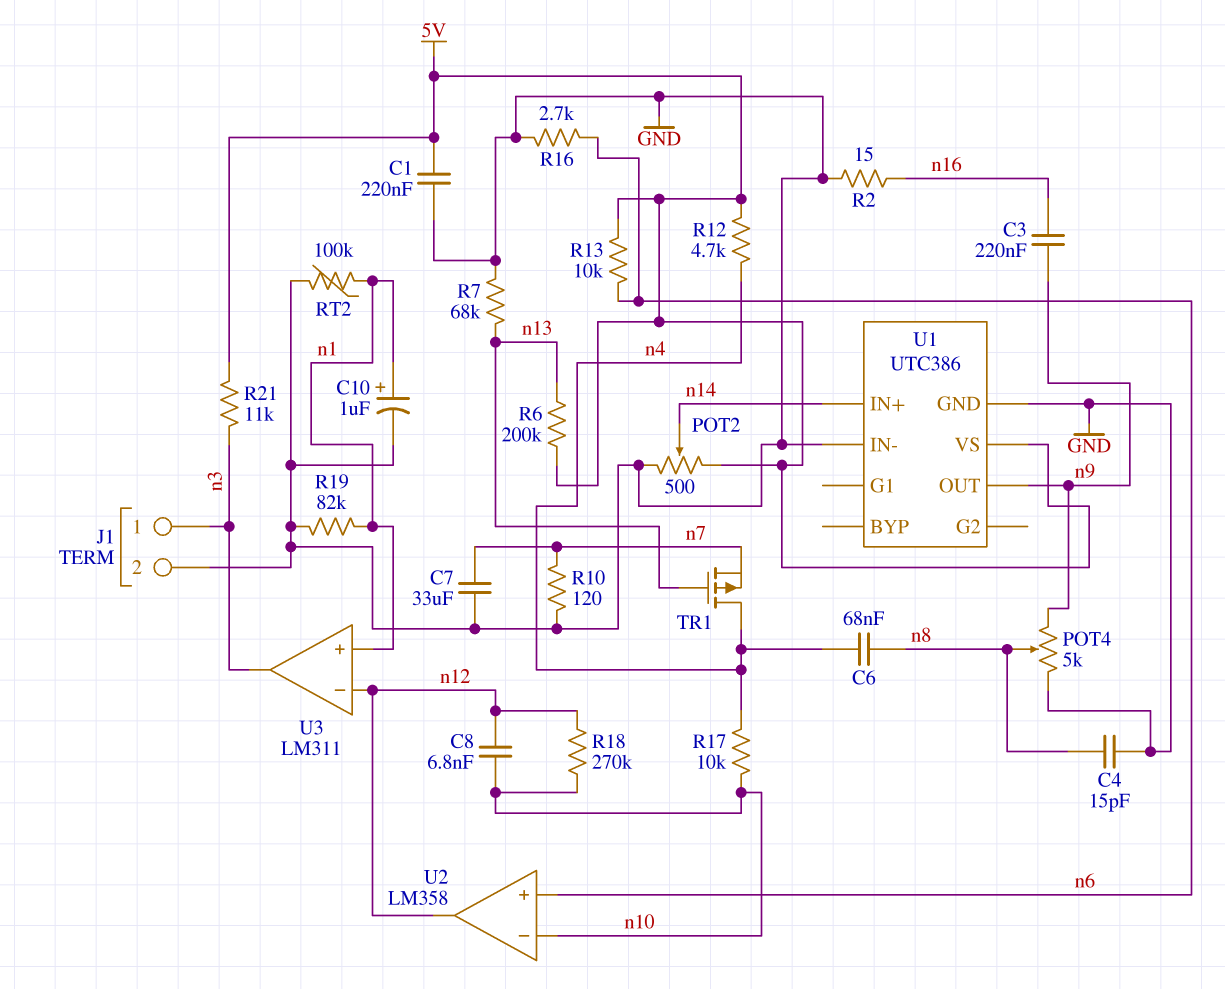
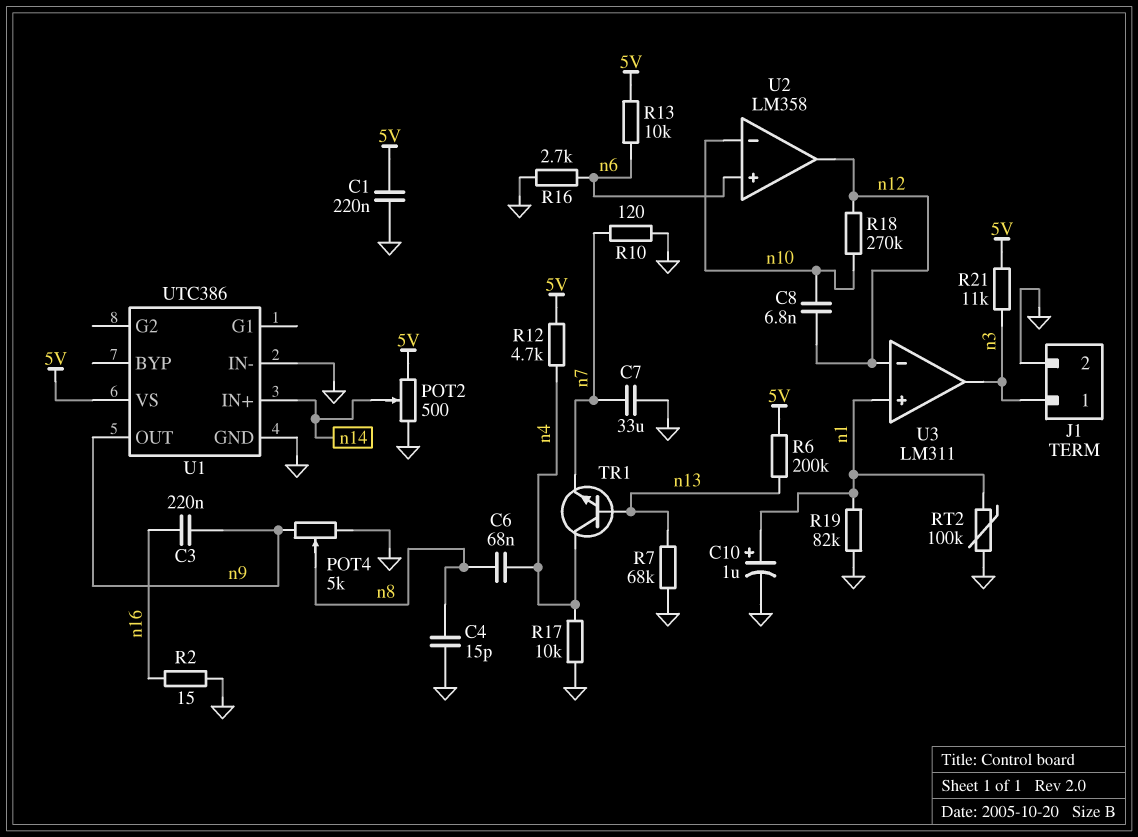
R17: 10k (n4, n10) -> 10k (GND, n4)
TR1: PMOS (G n13, D n4, S n7) -> NPN (B n13, C n4, E n7)

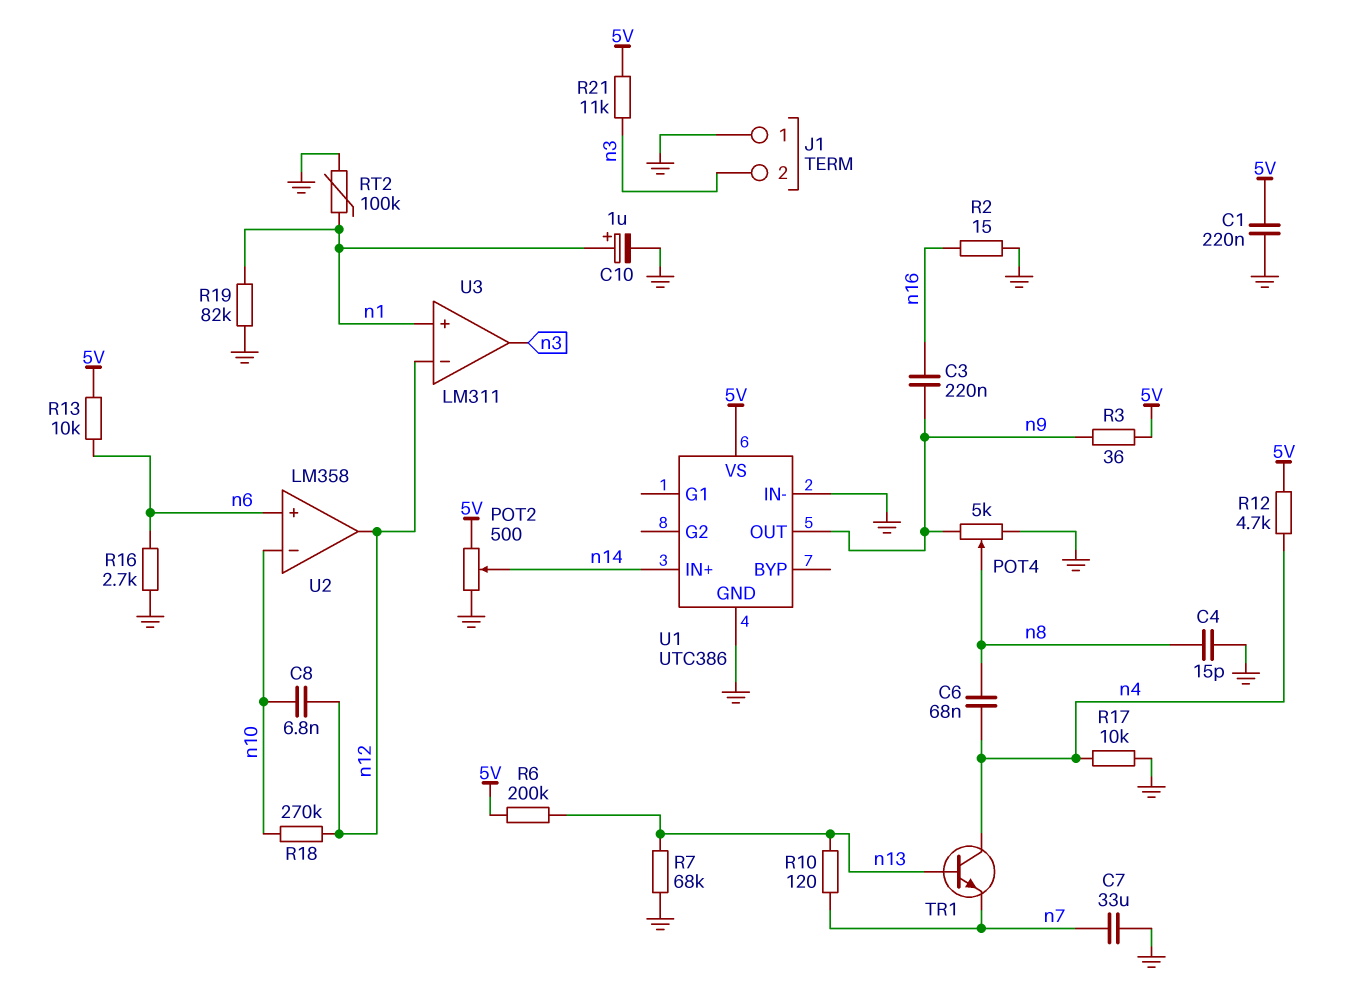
J1 pin 1: n3 -> GND
J1 pin 2: GND -> n3
R3: none -> 36 (5V, n9)
R10: 120 (GND, n7) -> 120 (n7, n13)

